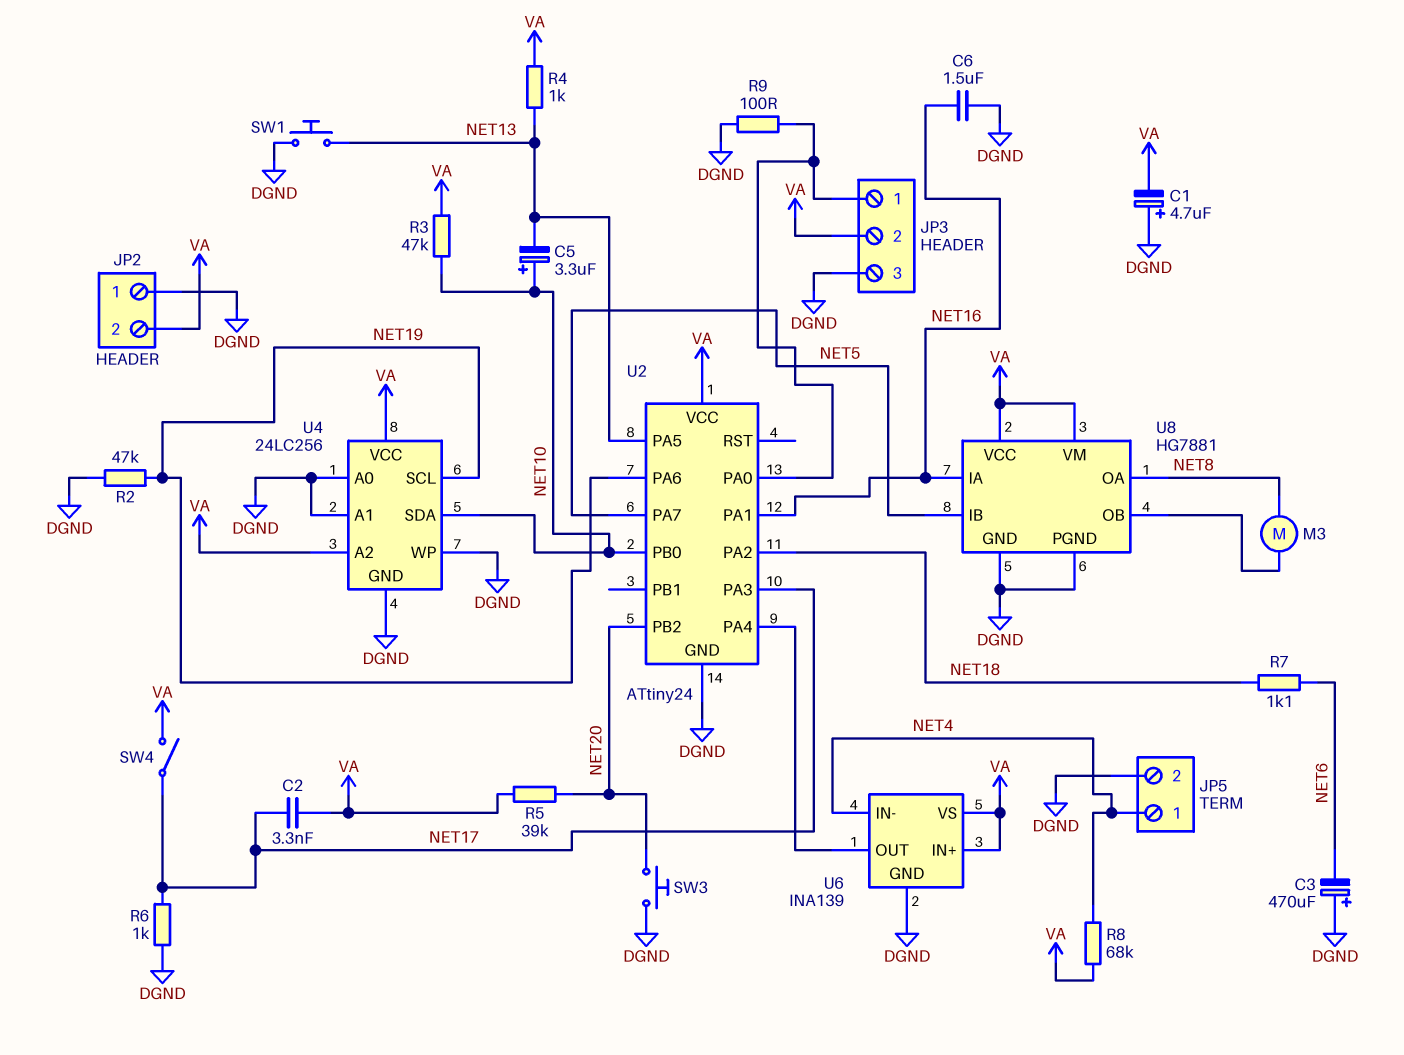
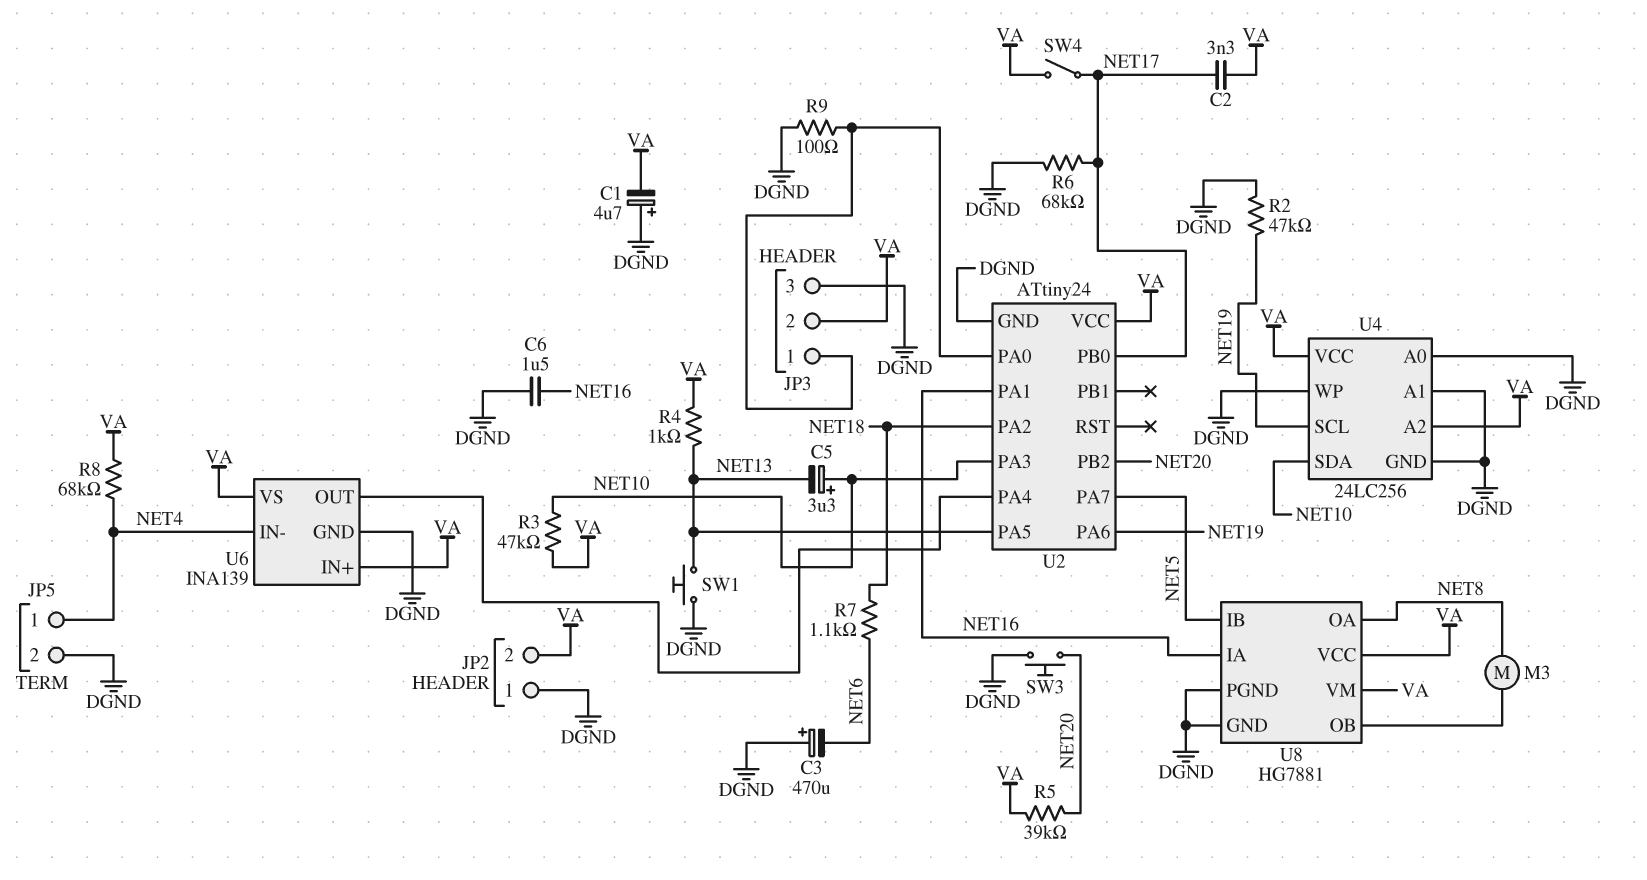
R6: 1k (DGND, NET17) -> 68k (DGND, NET17)
U2 pin PA3: NET17 -> NET10
U2 pin PB0: NET10 -> NET17

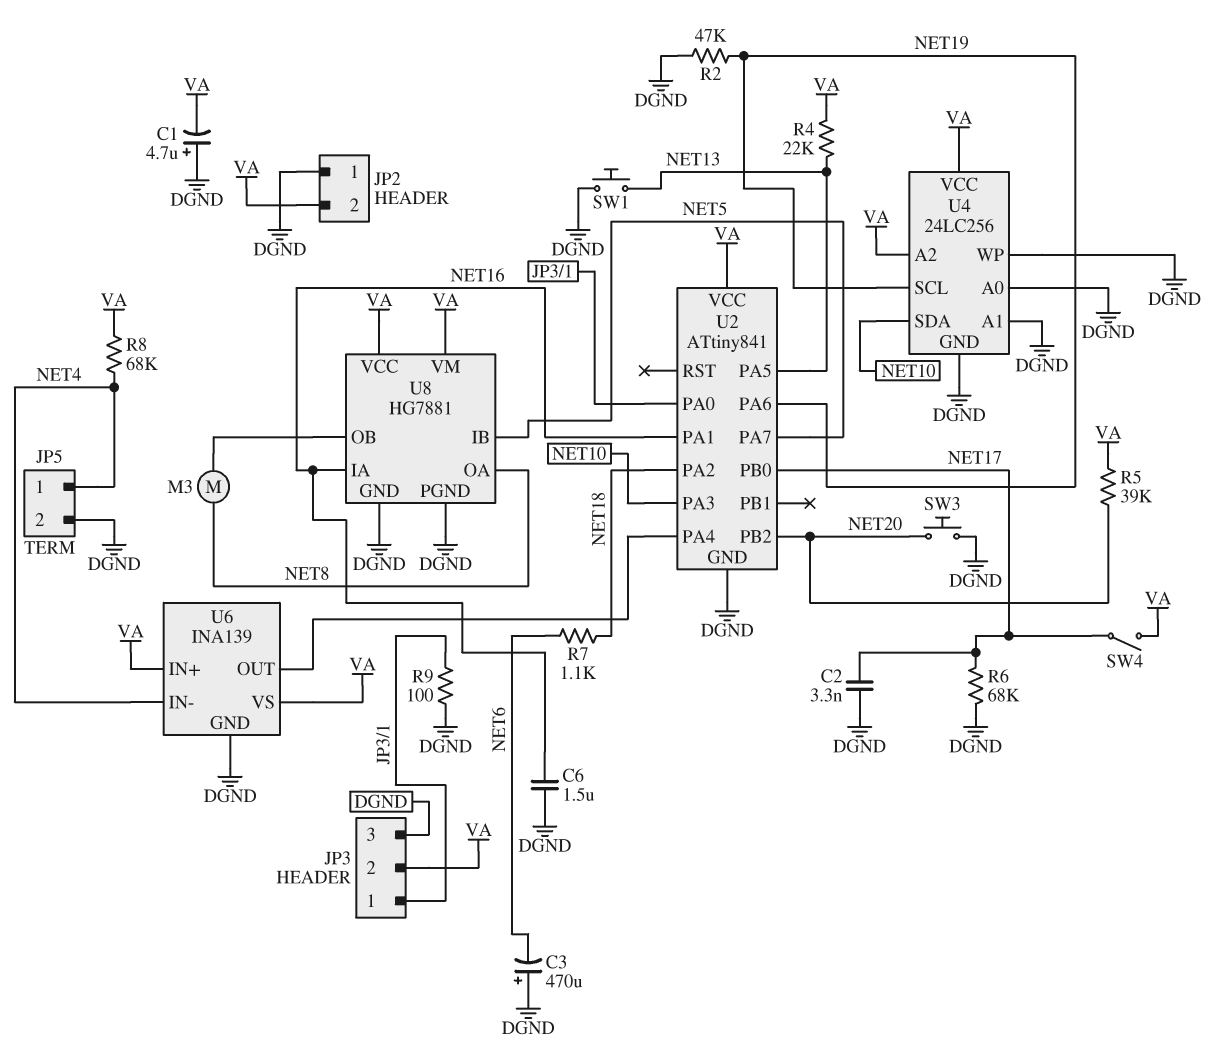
C2: 3.3nF (NET17, VA) -> 3.3nF (DGND, NET17)
C5: 3.3uF (plus NET10, minus NET13) -> none
R3: 47k (NET10, VA) -> none
R4: 1k (NET13, VA) -> 22k (NET13, VA)
U2: ATtiny24 -> ATtiny841

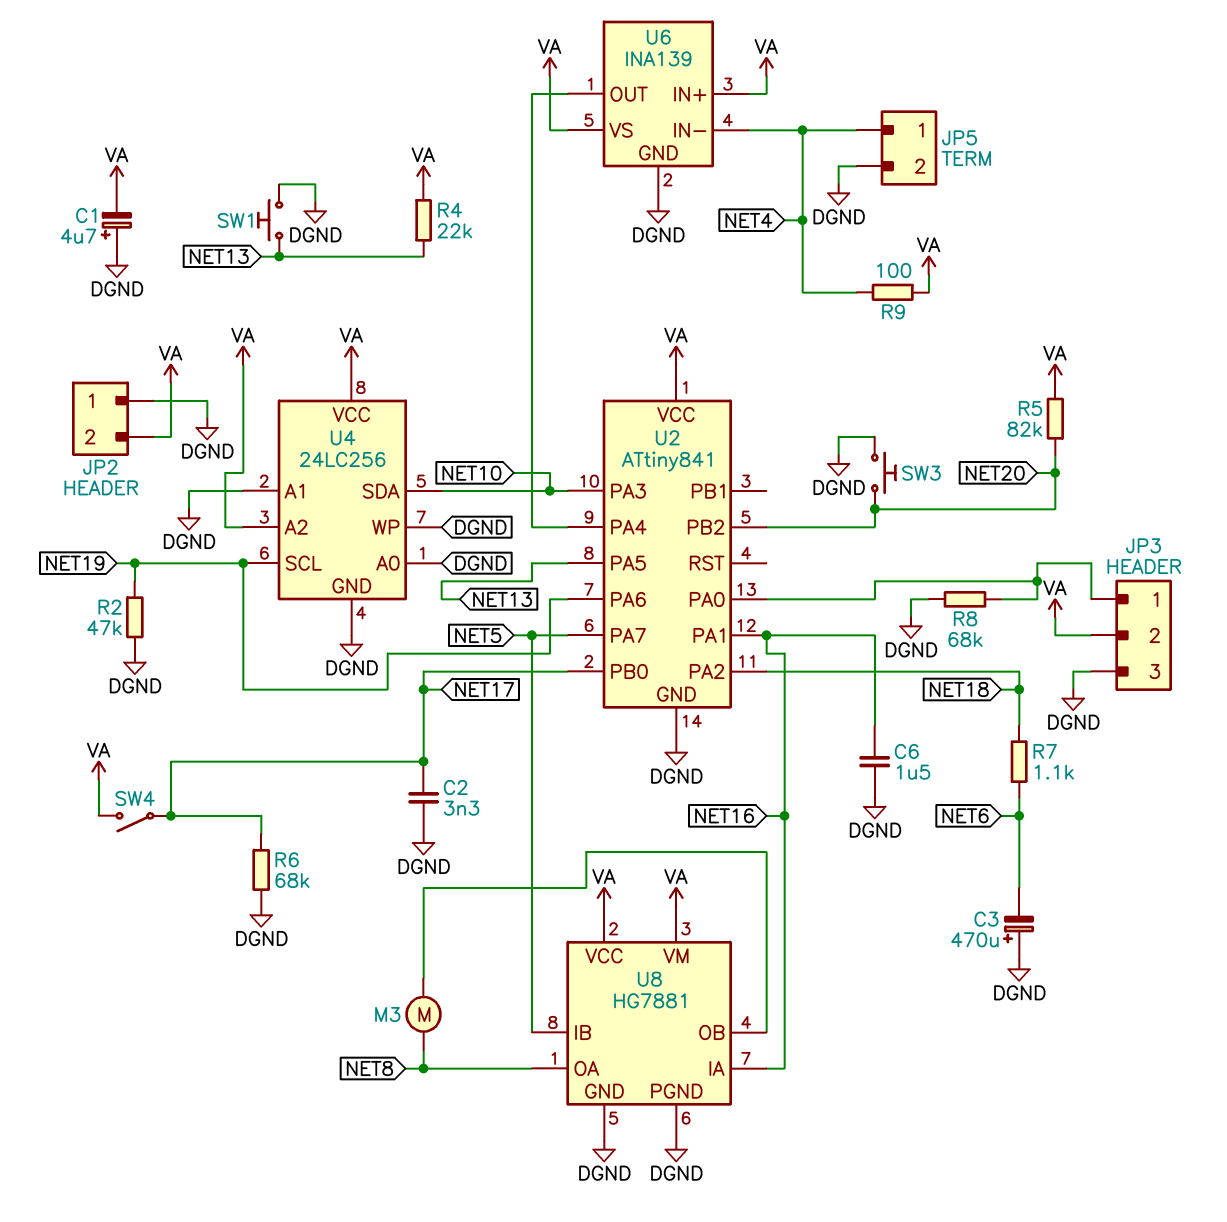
R5: 39k (NET20, VA) -> 82k (NET20, VA)
R8: 68k (NET4, VA) -> 68k (DGND, JP3/1)
R9: 100 (DGND, JP3/1) -> 100 (NET4, VA)

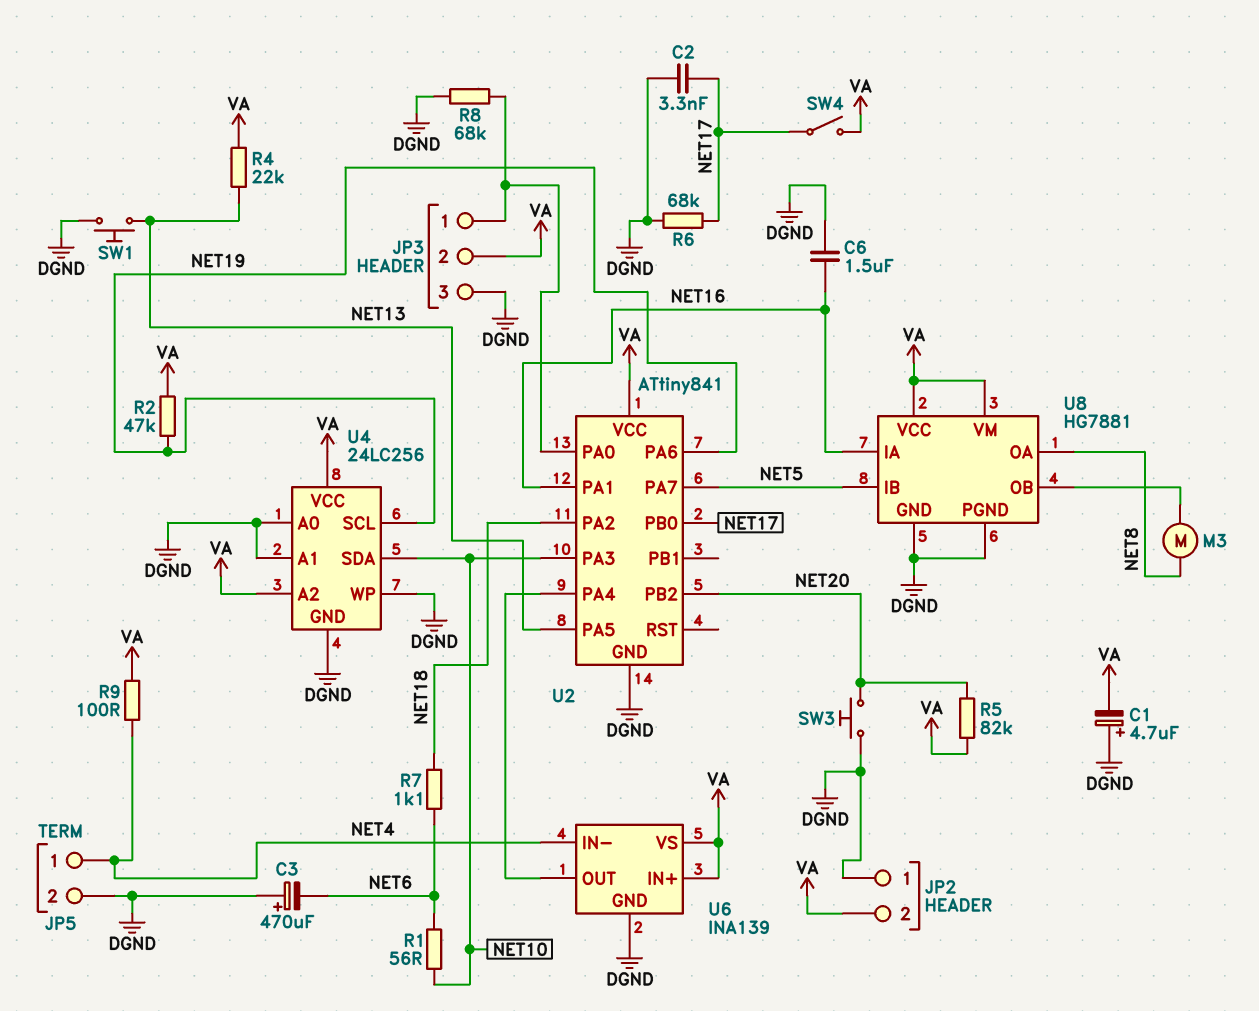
R1: none -> 56 (NET6, NET10)
R2: 47k (DGND, NET19) -> 47k (NET19, VA)

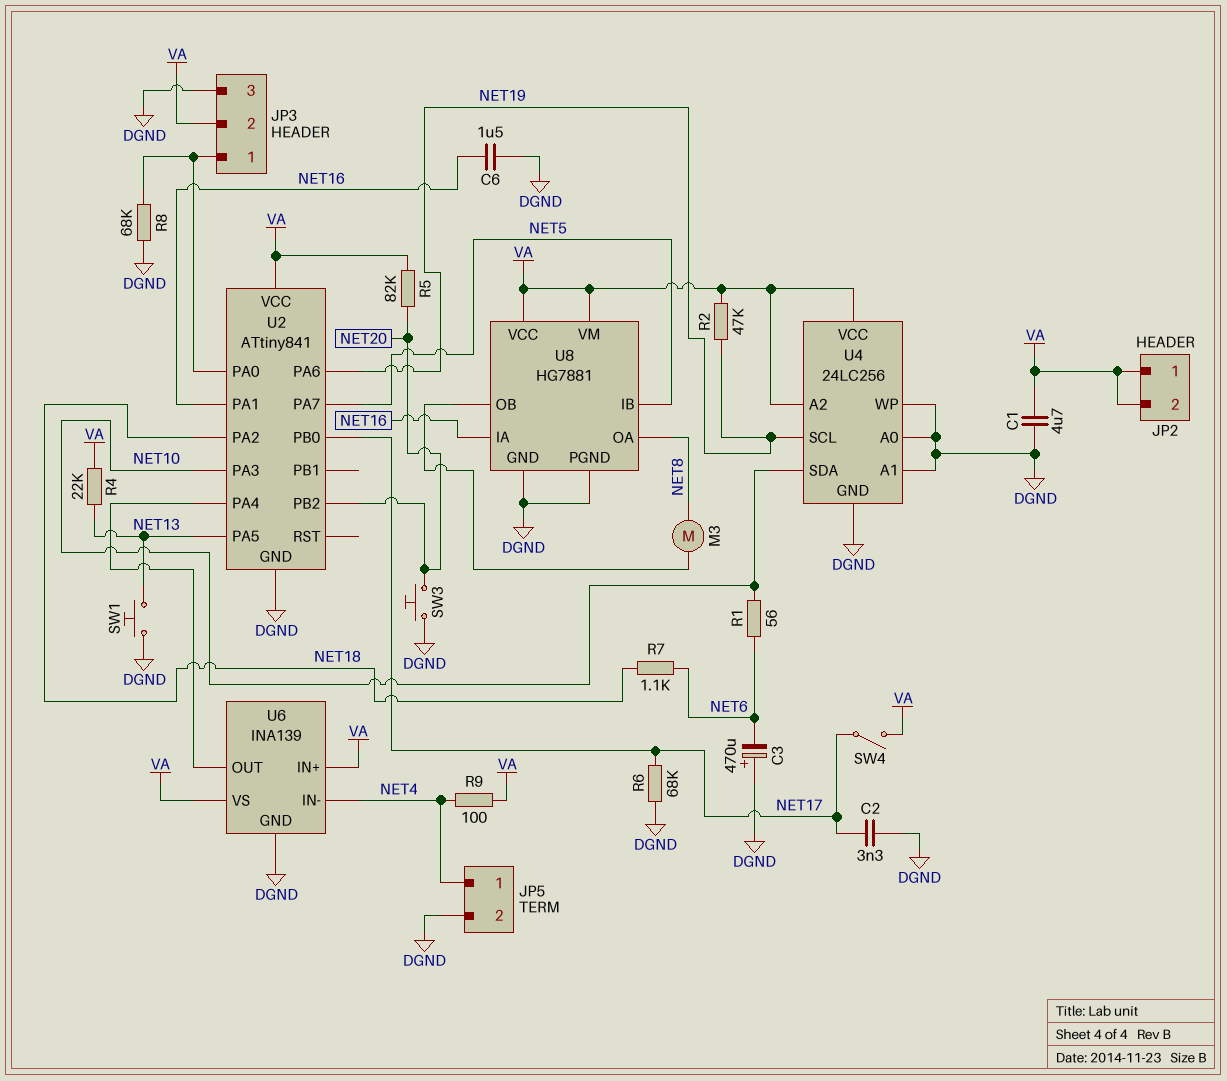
C1: 4.7uF (plus DGND, minus VA) -> 4.7uF (DGND, VA)
JP2 pin 1: DGND -> VA

